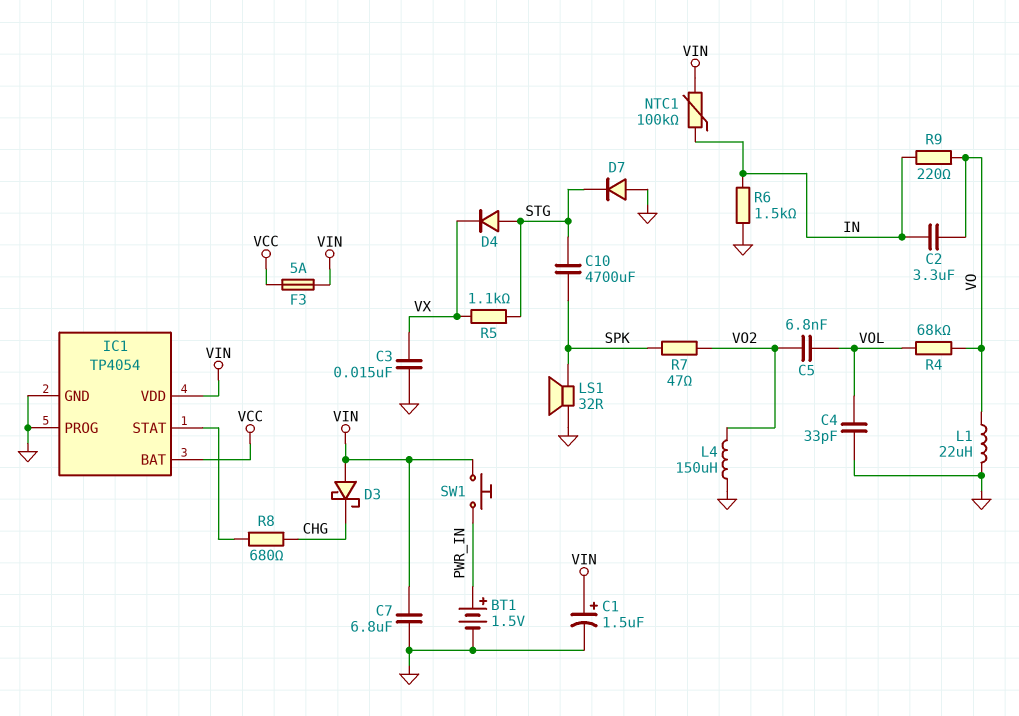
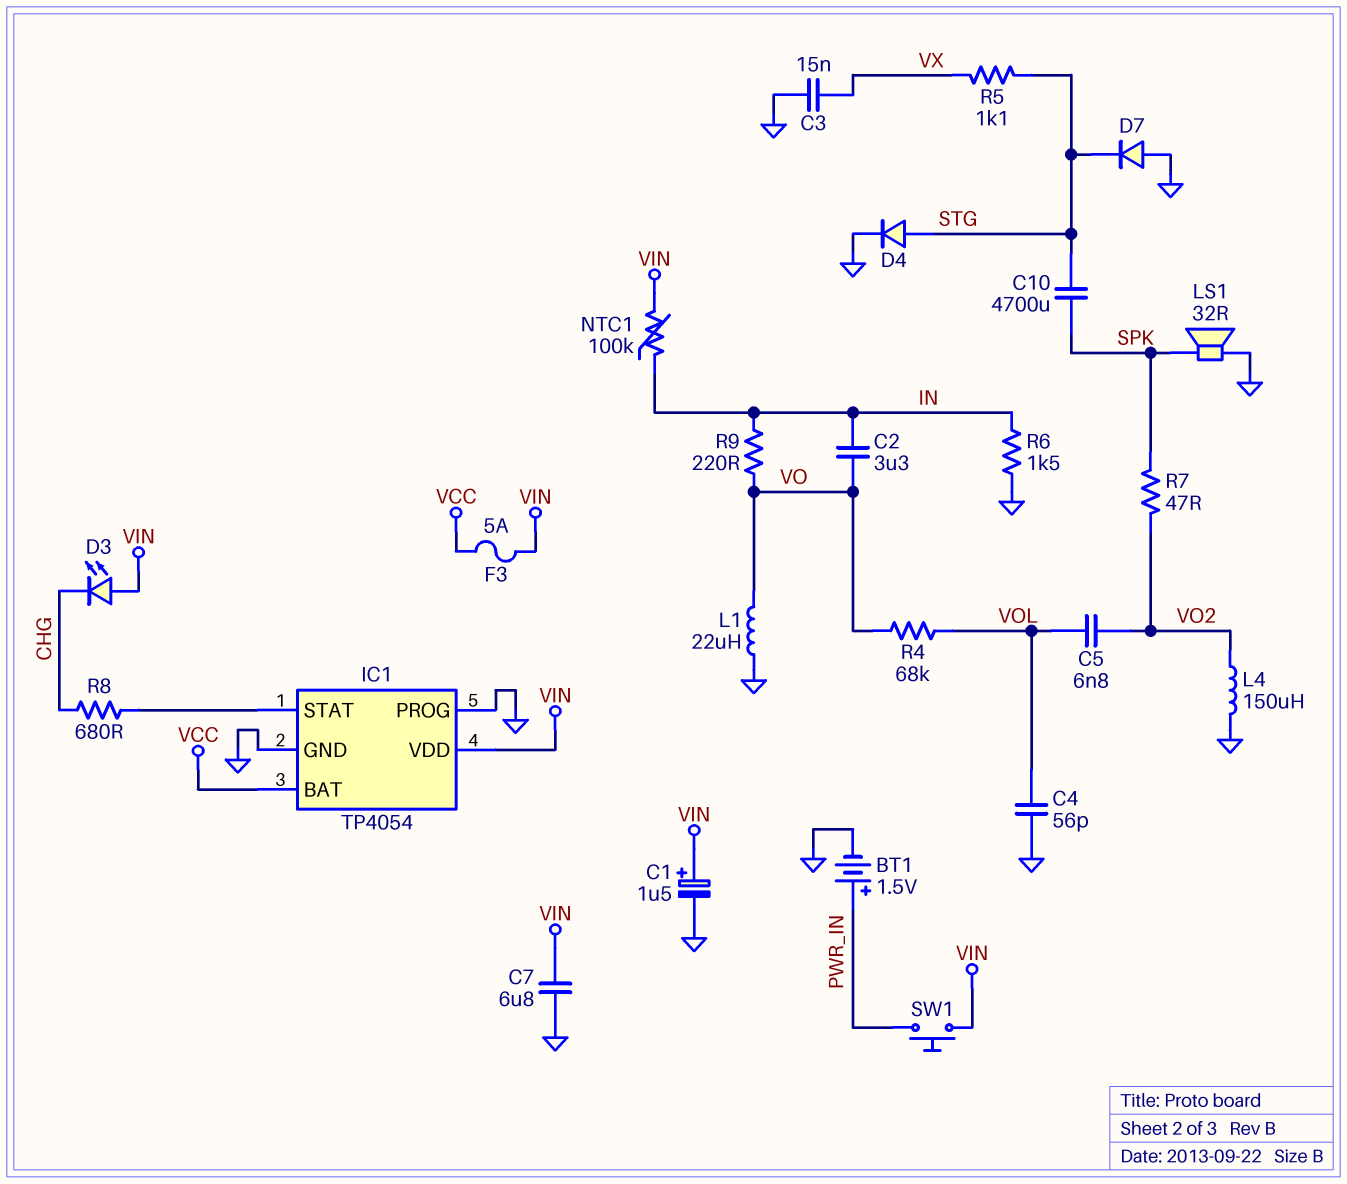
C4: 33pF (GND, VOL) -> 56pF (GND, VOL)
D3: schottky (A VIN, K CHG) -> LED (A VIN, K CHG)
D4: diode (A STG, K VX) -> diode (A STG, K GND)

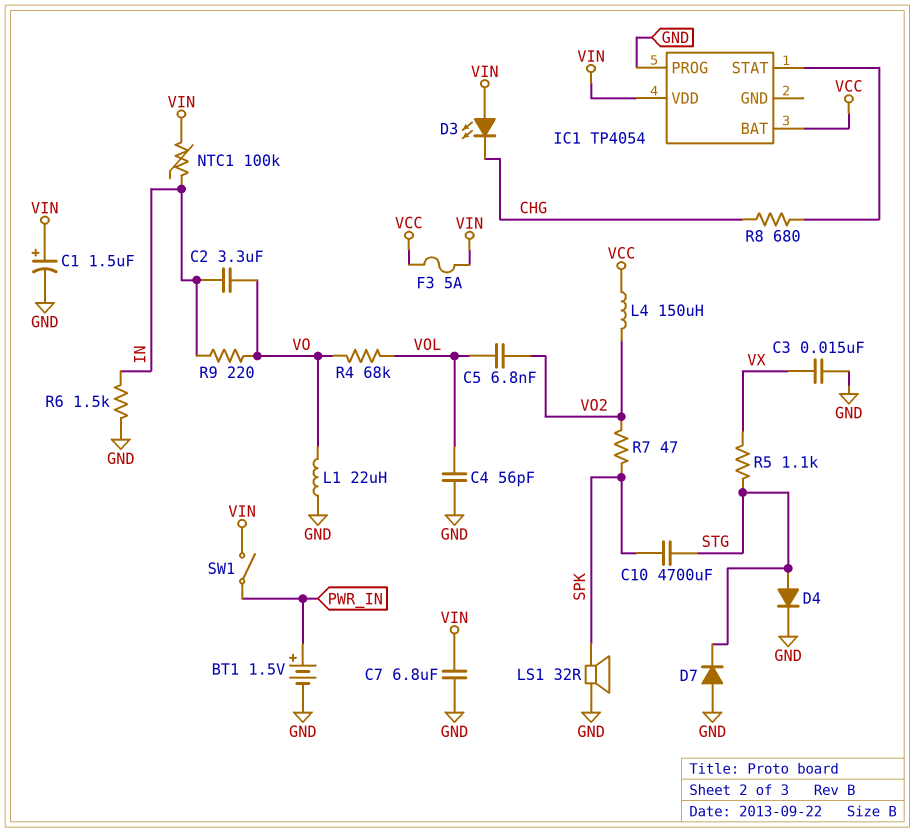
IC1 pin GND: GND -> none
L4: 150uH (GND, VO2) -> 150uH (VCC, VO2)
SW1: button (PWR_IN, VIN) -> switch (PWR_IN, VIN)

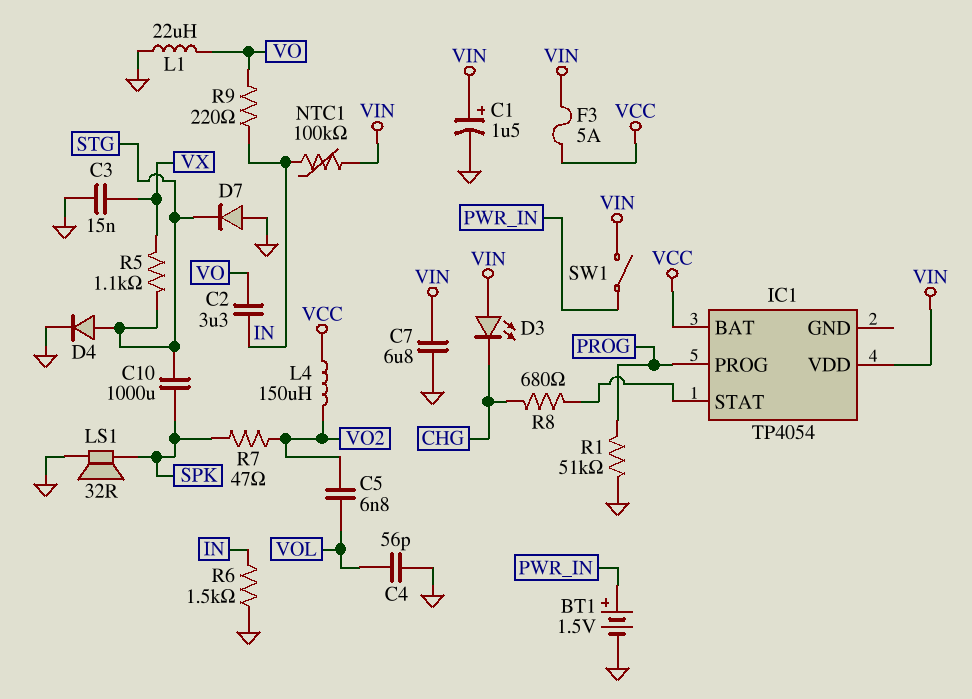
C10: 4700uF (SPK, STG) -> 1000uF (SPK, STG)
IC1 pin PROG: GND -> PROG
R1: none -> 51k (GND, PROG)
R4: 68k (VO, VOL) -> none

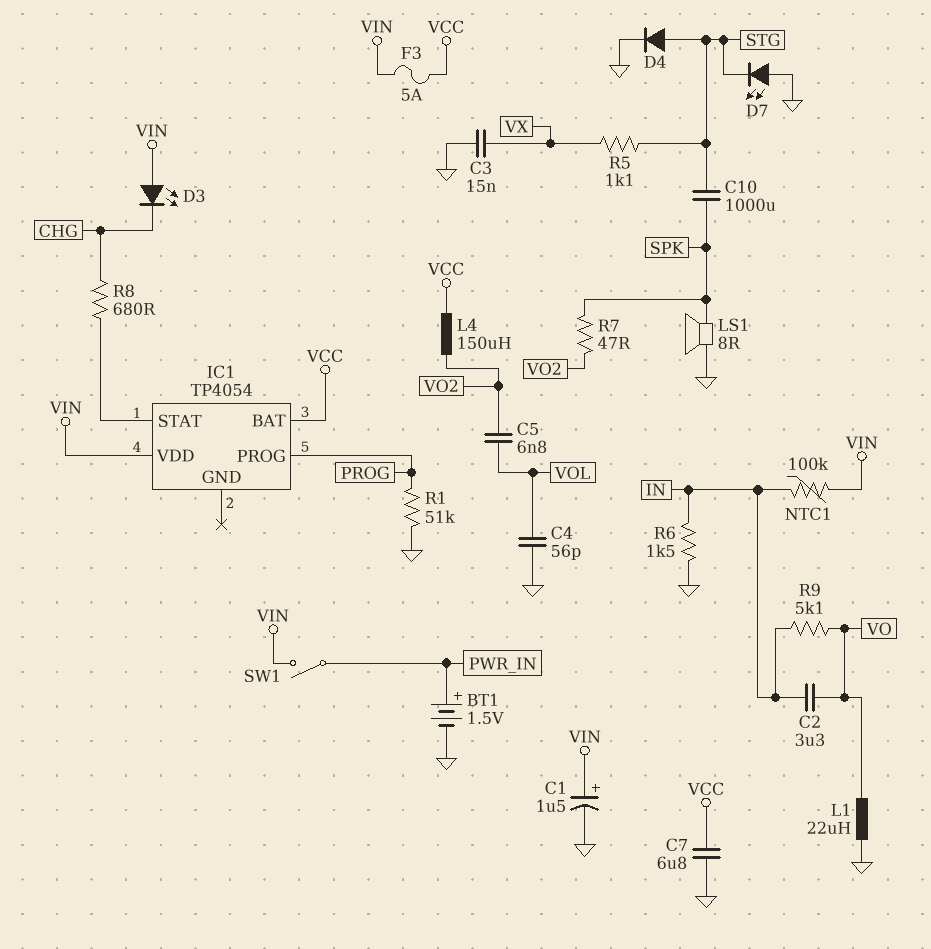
C7: 6.8uF (GND, VIN) -> 6.8uF (GND, VCC)
D7: diode (A GND, K STG) -> LED (A GND, K STG)
LS1: speaker 32R (GND, SPK) -> speaker 8R (GND, SPK)
R9: 220 (IN, VO) -> 5.1k (IN, VO)

